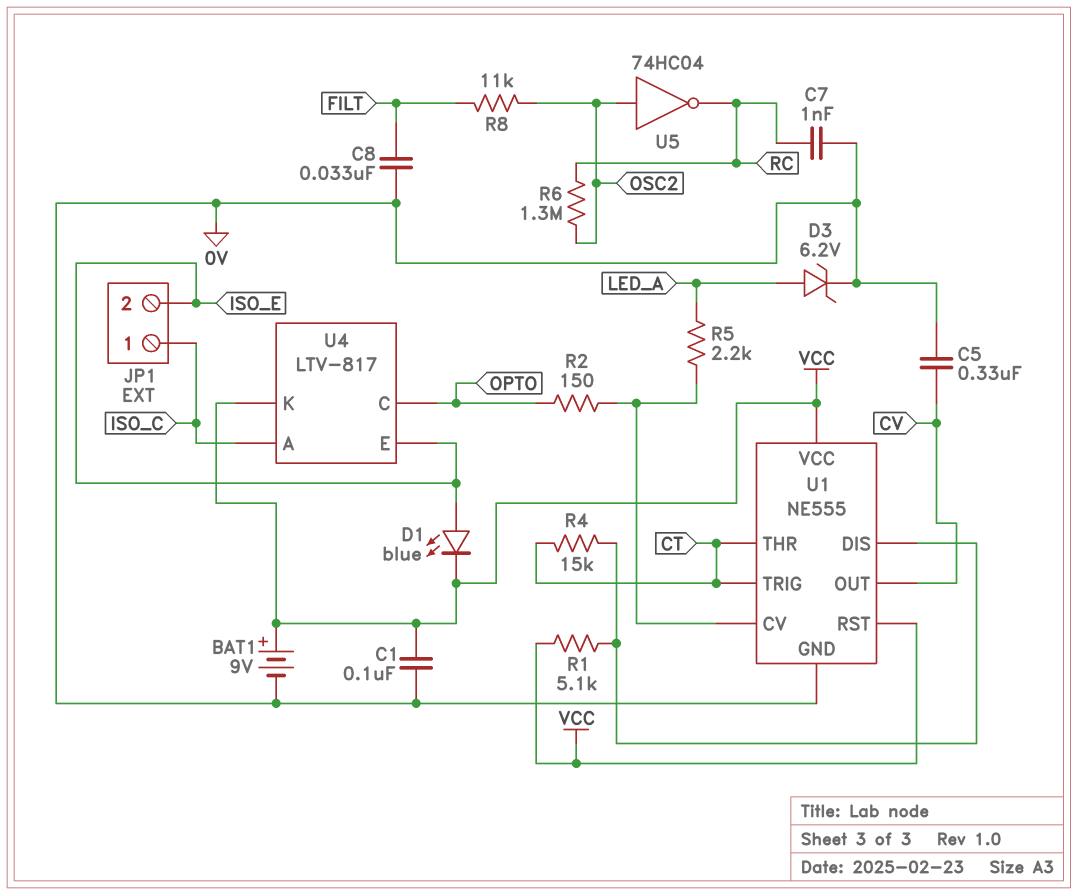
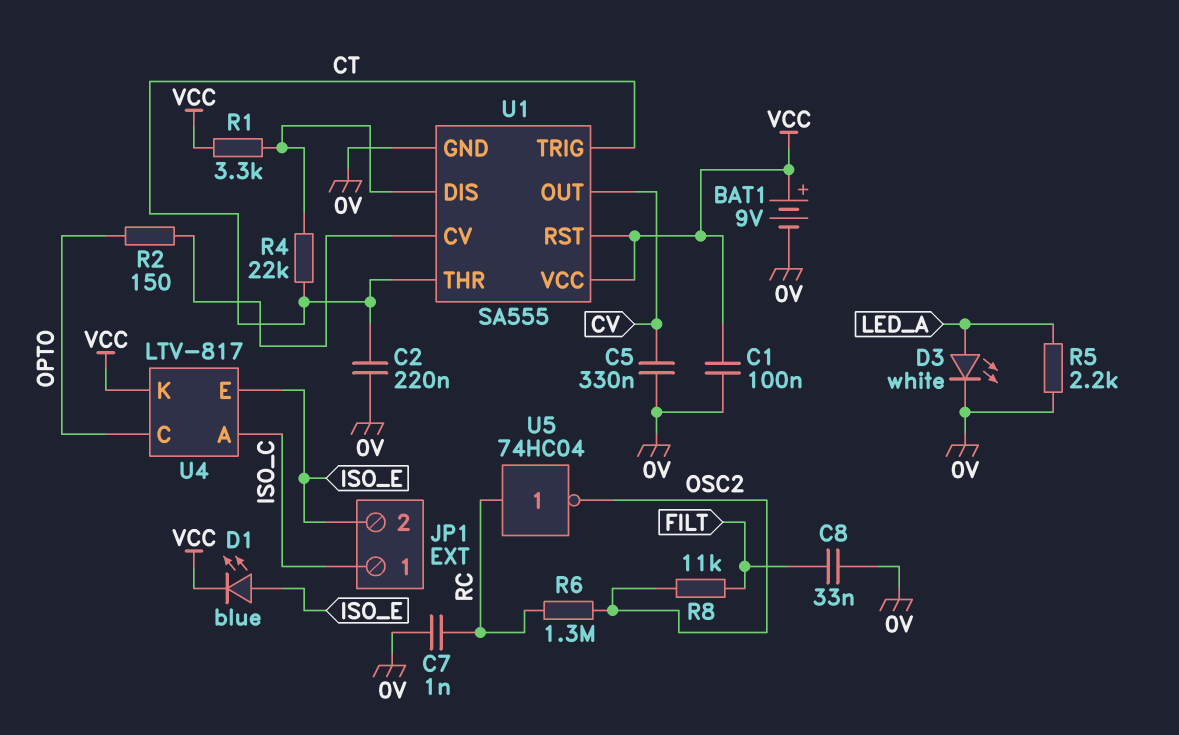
C2: none -> 220nF (0V, CT)
D3: zener 6.2V (A LED_A, K 0V) -> LED white (A LED_A, K 0V)
R1: 5.1k (U1/DIS, VCC) -> 3.3k (U1/DIS, VCC)
R4: 15k (CT, U1/DIS) -> 22k (CT, U1/DIS)
R5: 2.2k (LED_A, U1/CV) -> 2.2k (0V, LED_A)
U1: NE555 -> SA555
U5: NOT 74HC04 (in OSC2, out RC) -> NOT 74HC04 (in RC, out OSC2)

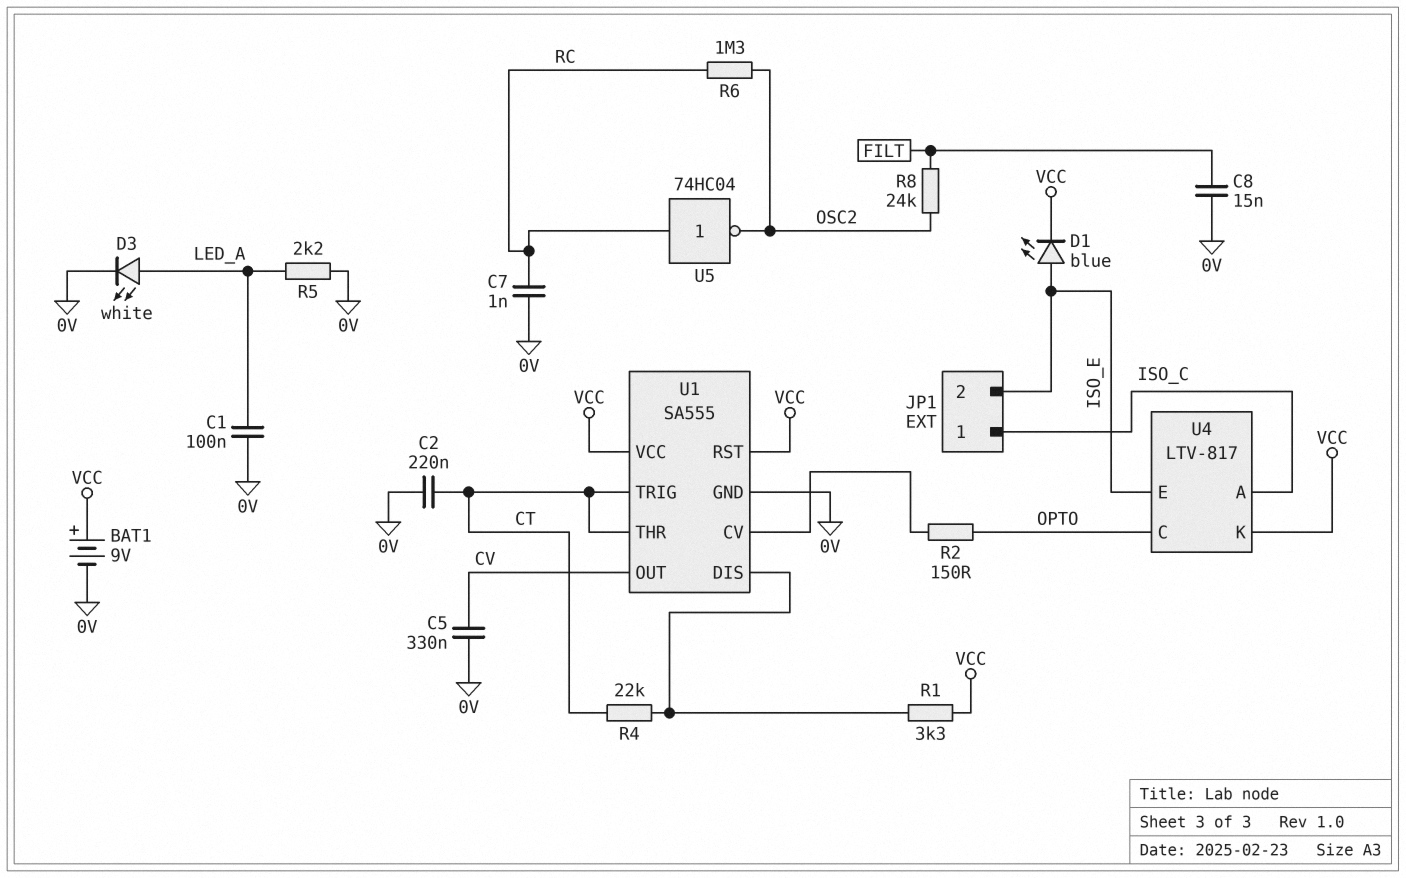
C1: 100nF (0V, VCC) -> 100nF (0V, LED_A)
C8: 33nF (0V, FILT) -> 15nF (0V, FILT)
R8: 11k (FILT, OSC2) -> 24k (FILT, OSC2)

